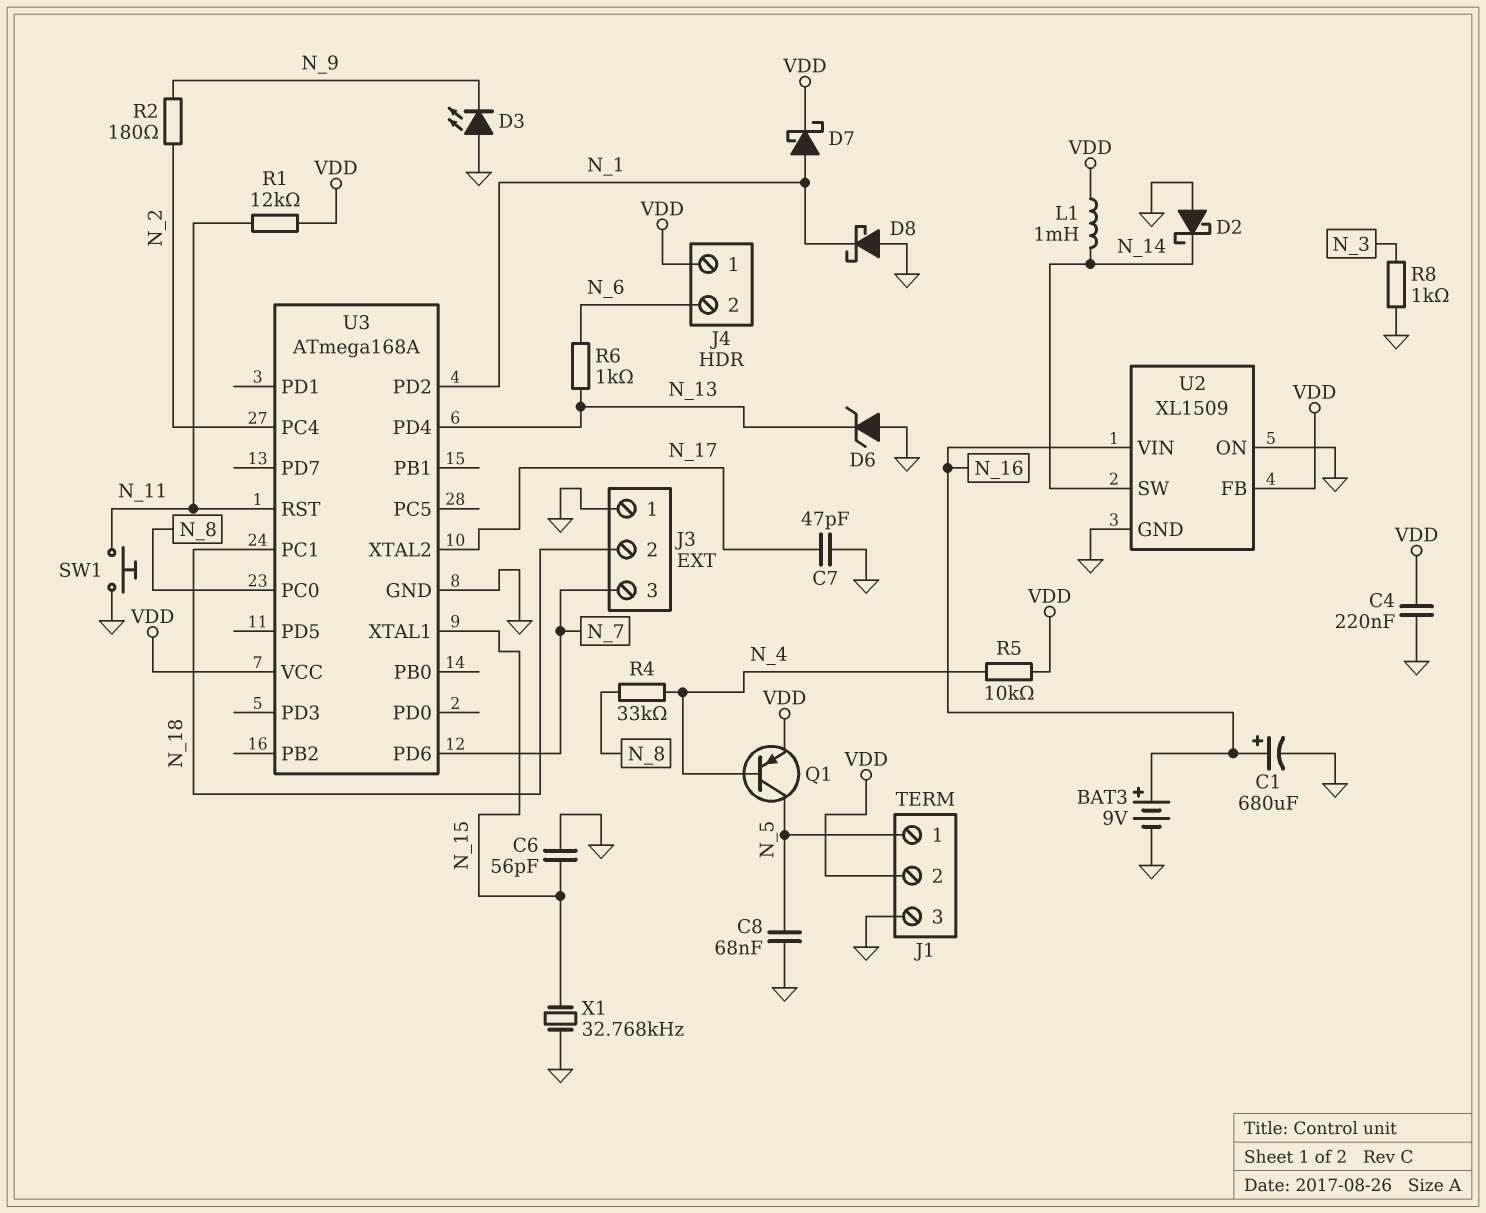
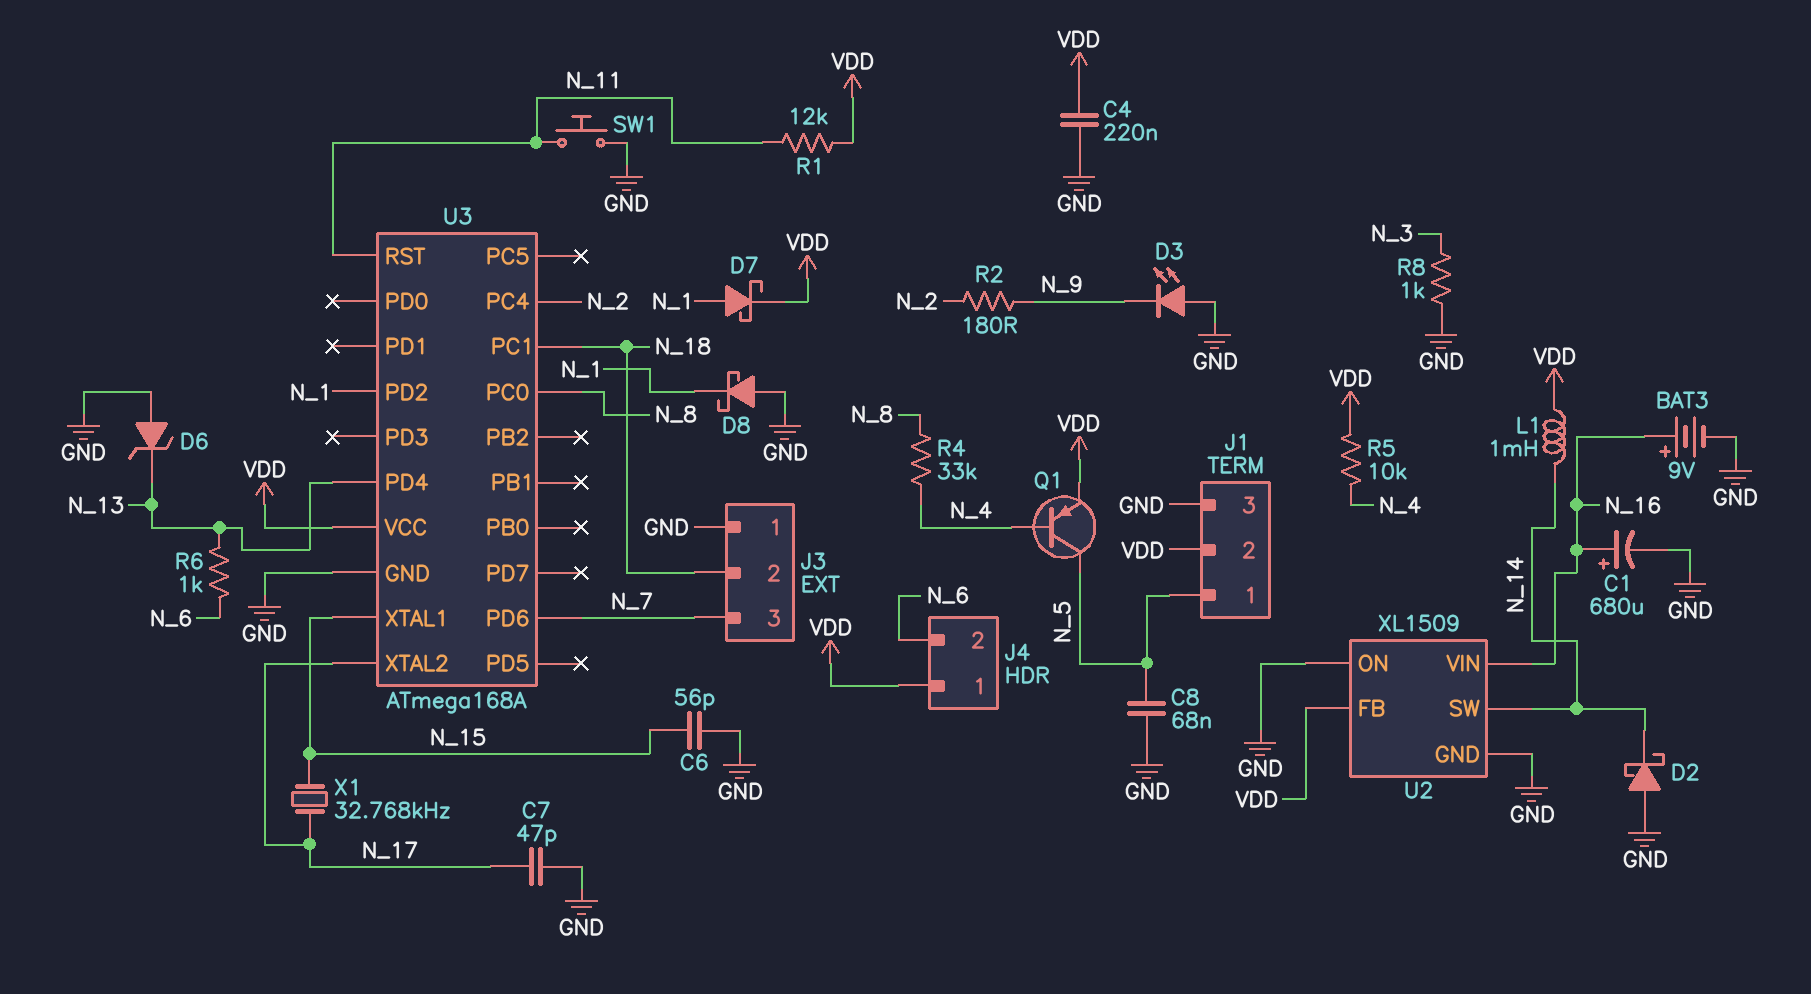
X1: 32.768kHz (GND, N_15) -> 32.768kHz (N_15, N_17)

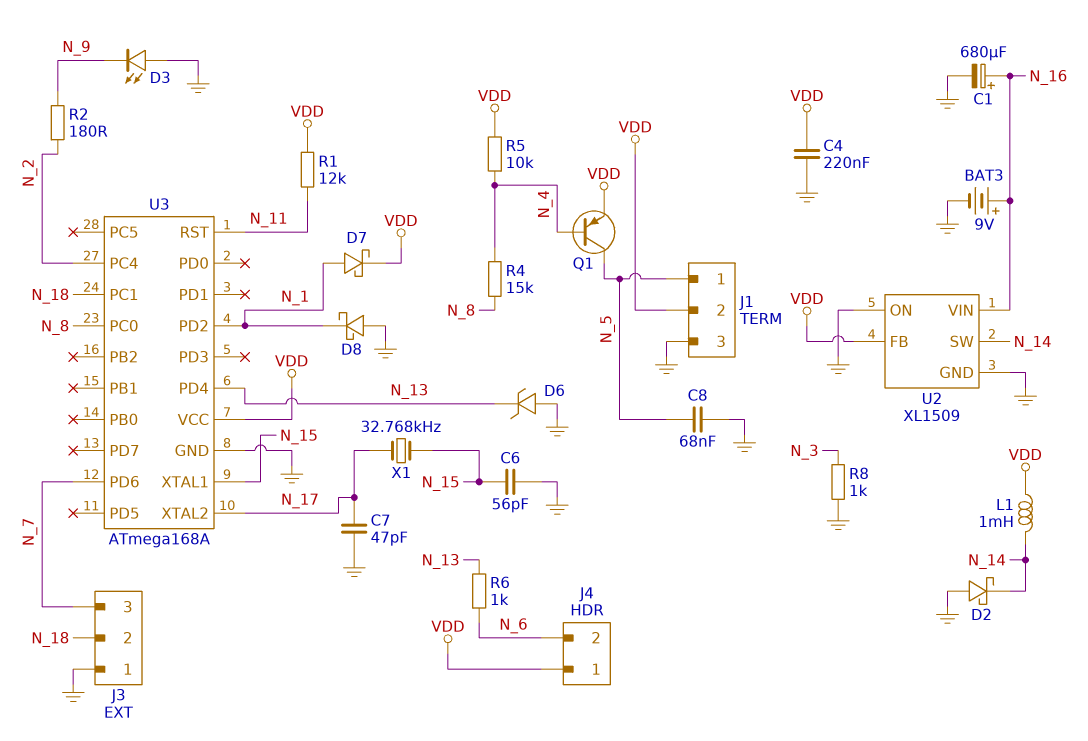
R4: 33k (N_4, N_8) -> 15k (N_4, N_8)
SW1: button (GND, N_11) -> none

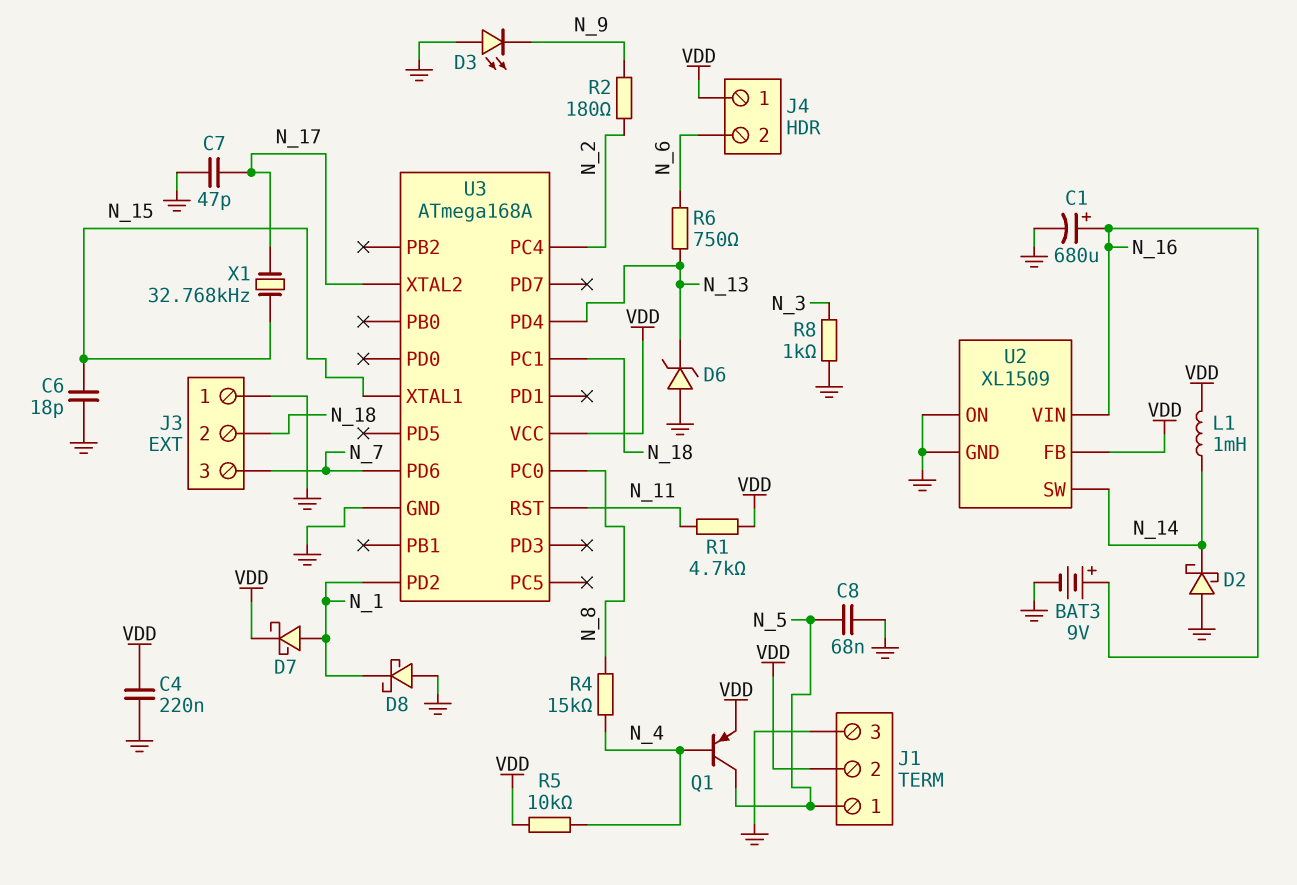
C6: 56pF (GND, N_15) -> 18pF (GND, N_15)
R1: 12k (N_11, VDD) -> 4.7k (N_11, VDD)
R6: 1k (N_6, N_13) -> 750 (N_6, N_13)

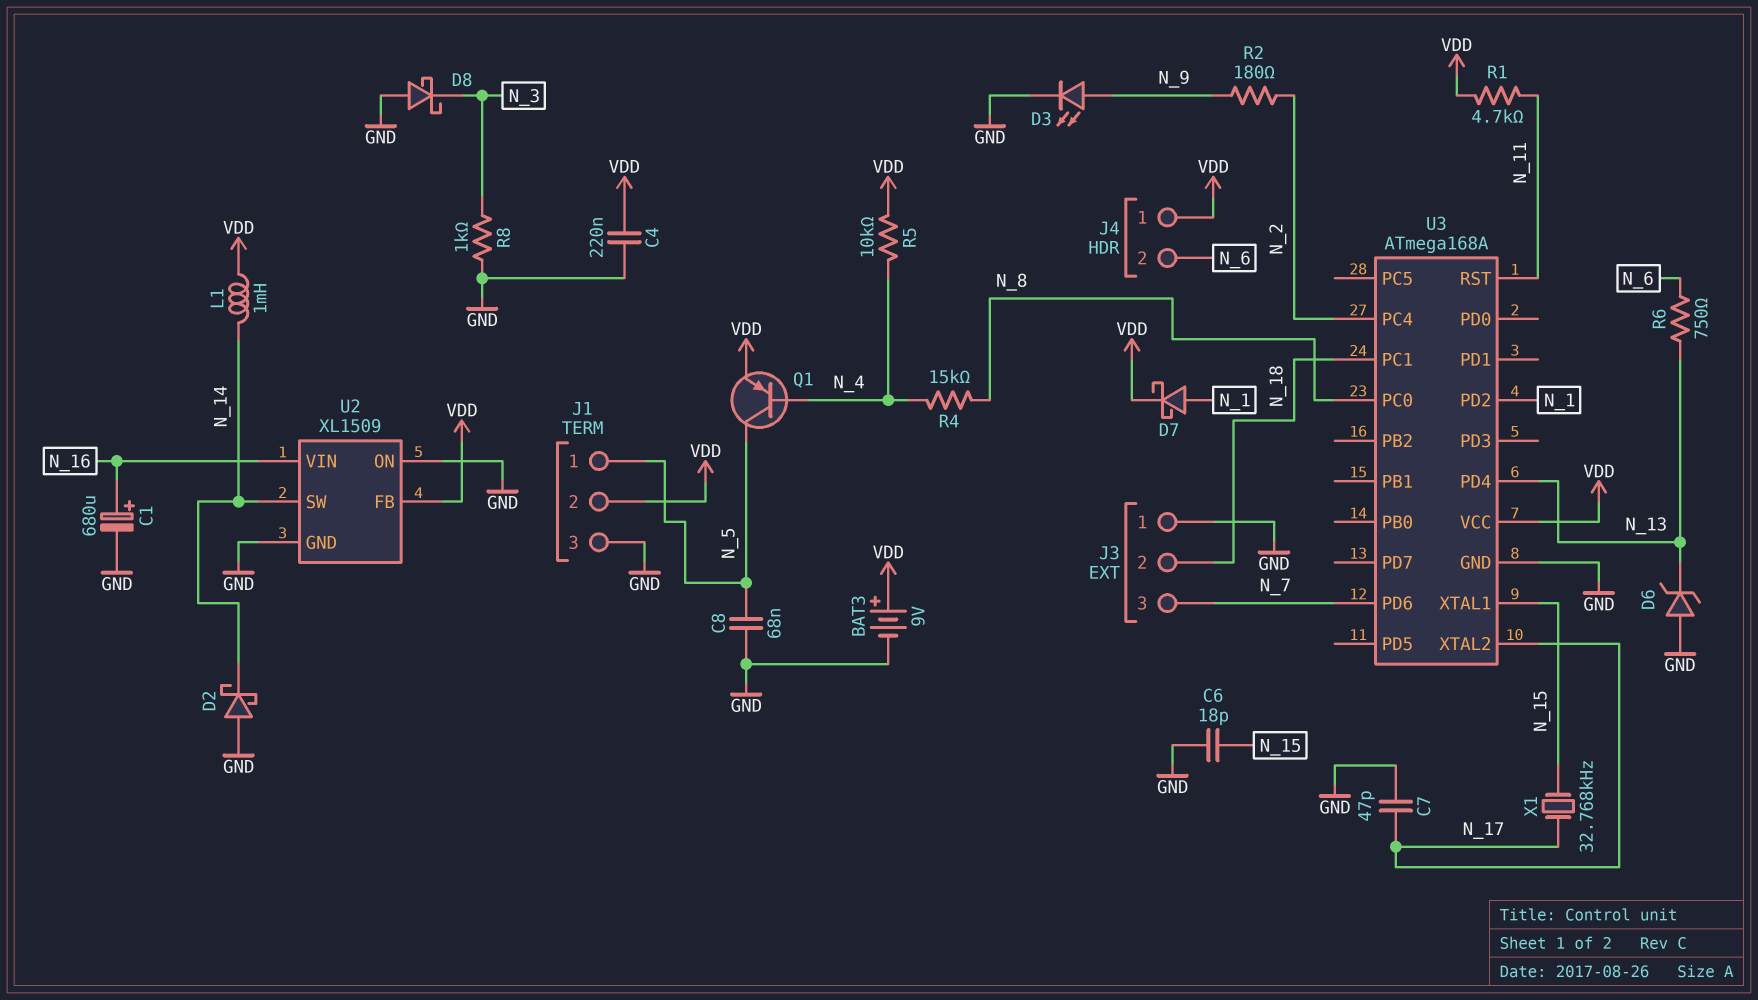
BAT3: 9V (plus N_16, minus GND) -> 9V (plus VDD, minus GND)
D3: LED (A GND, K N_9) -> LED (A N_9, K GND)
D8: schottky (A GND, K N_1) -> schottky (A GND, K N_3)

